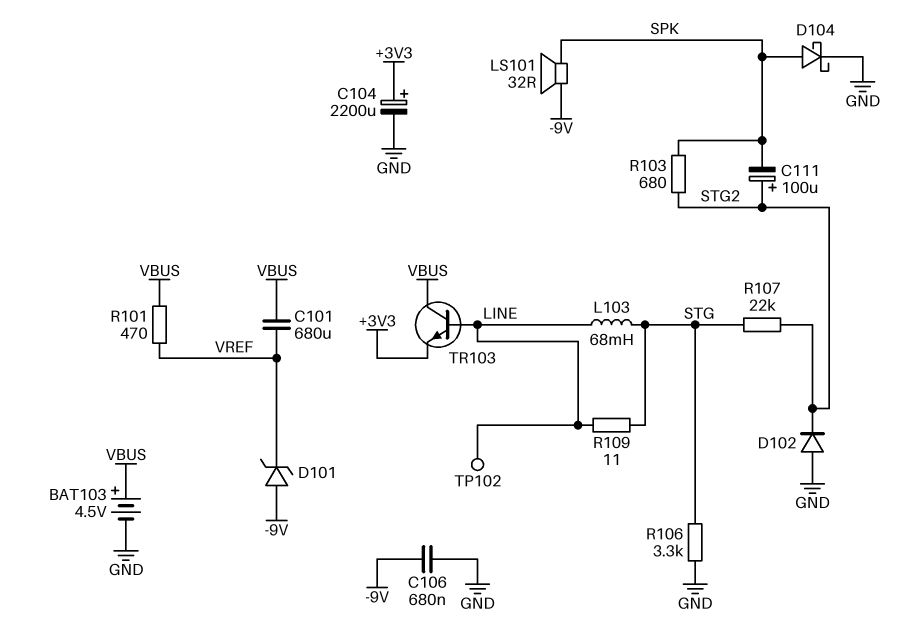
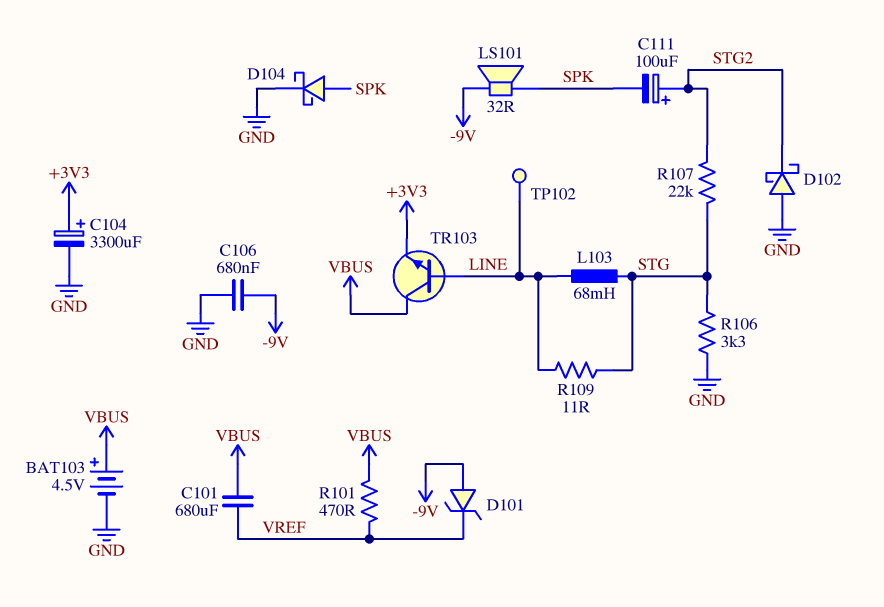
C104: 2200uF (plus +3V3, minus GND) -> 3300uF (plus +3V3, minus GND)
D102: diode (A GND, K STG2) -> schottky (A GND, K STG2)
R103: 680 (SPK, STG2) -> none

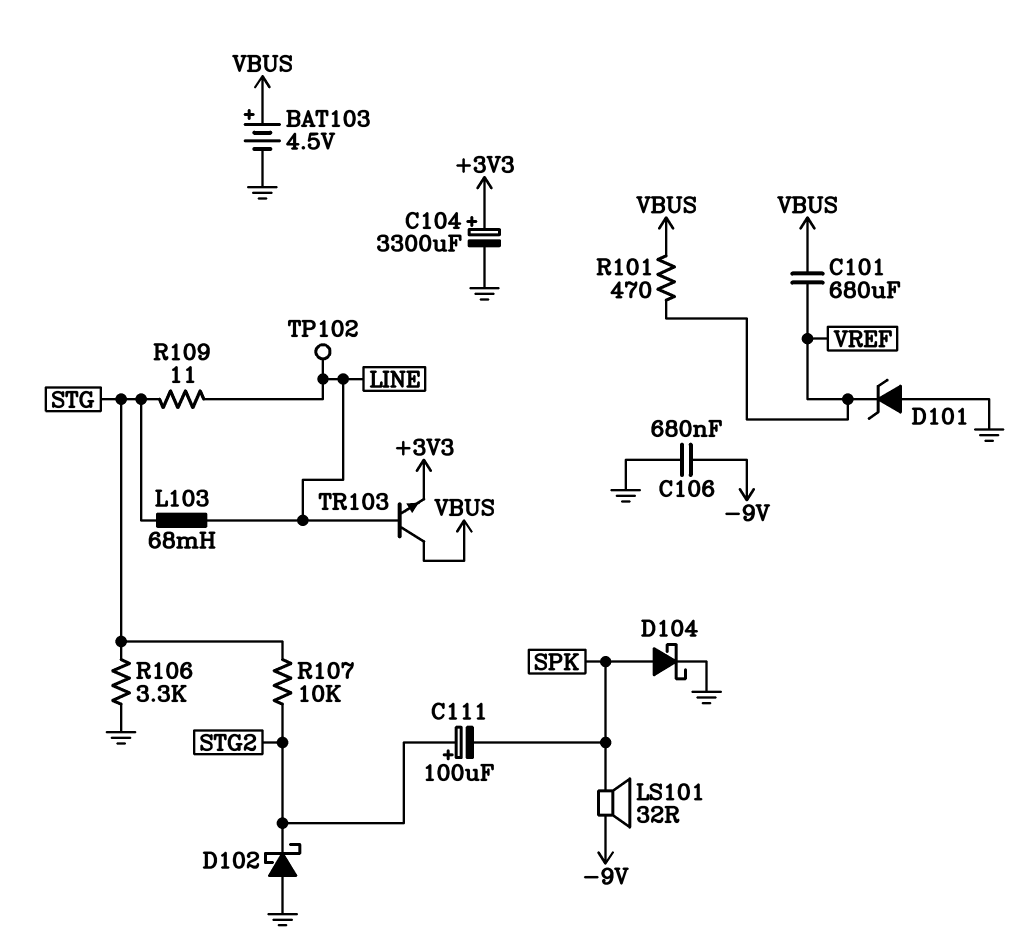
D101: zener (A -9V, K VREF) -> zener (A GND, K VREF)
R107: 22k (STG, STG2) -> 10k (STG, STG2)

